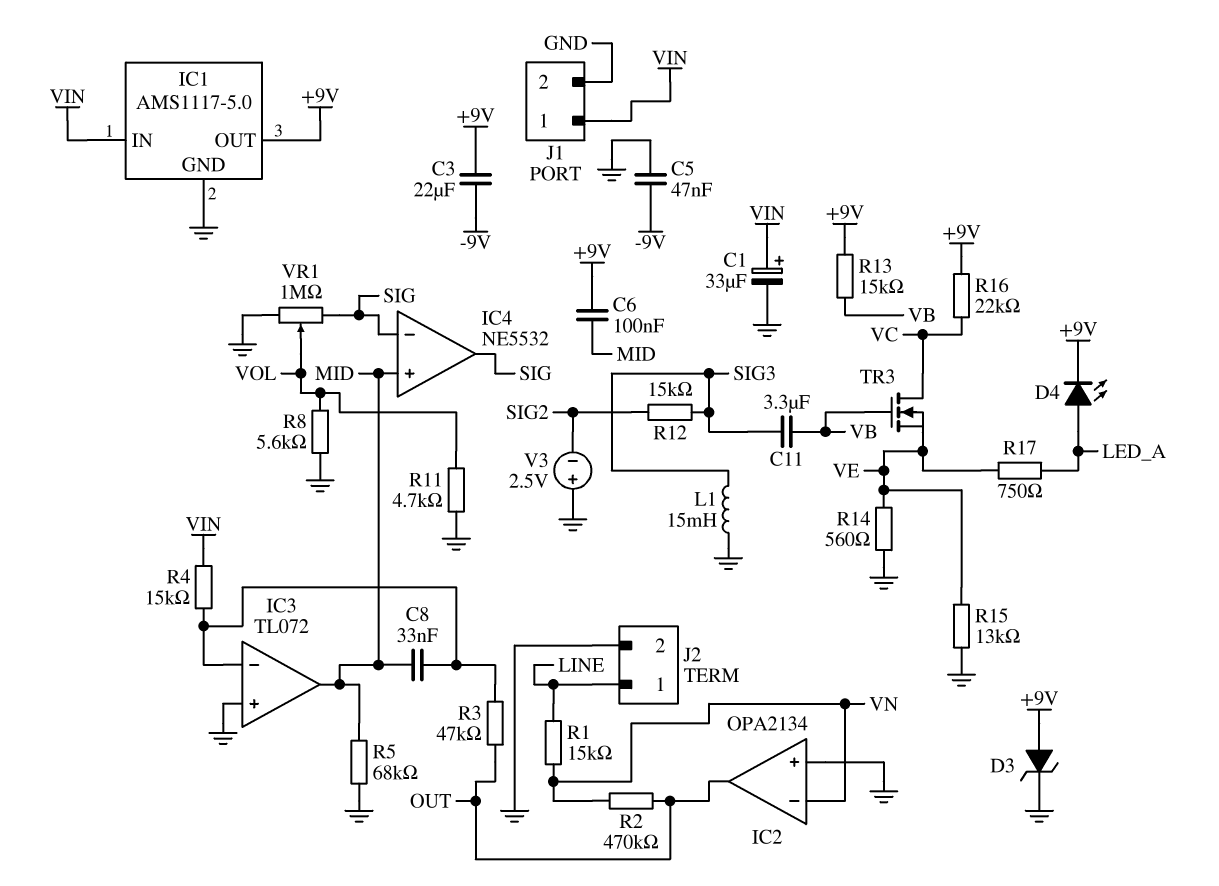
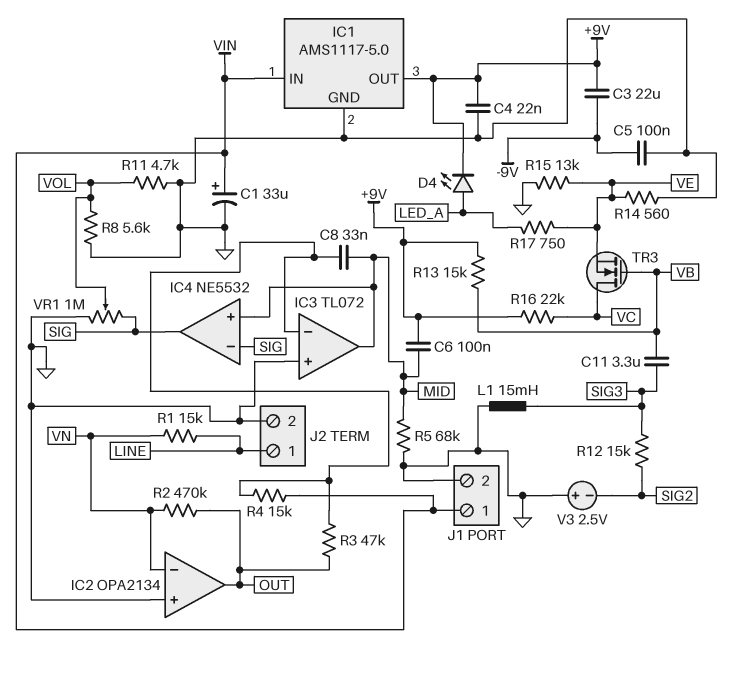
C4: none -> 22nF (+9V, GND)
C5: 47nF (-9V, GND) -> 100nF (-9V, GND)
D3: zener (A +9V, K GND) -> none

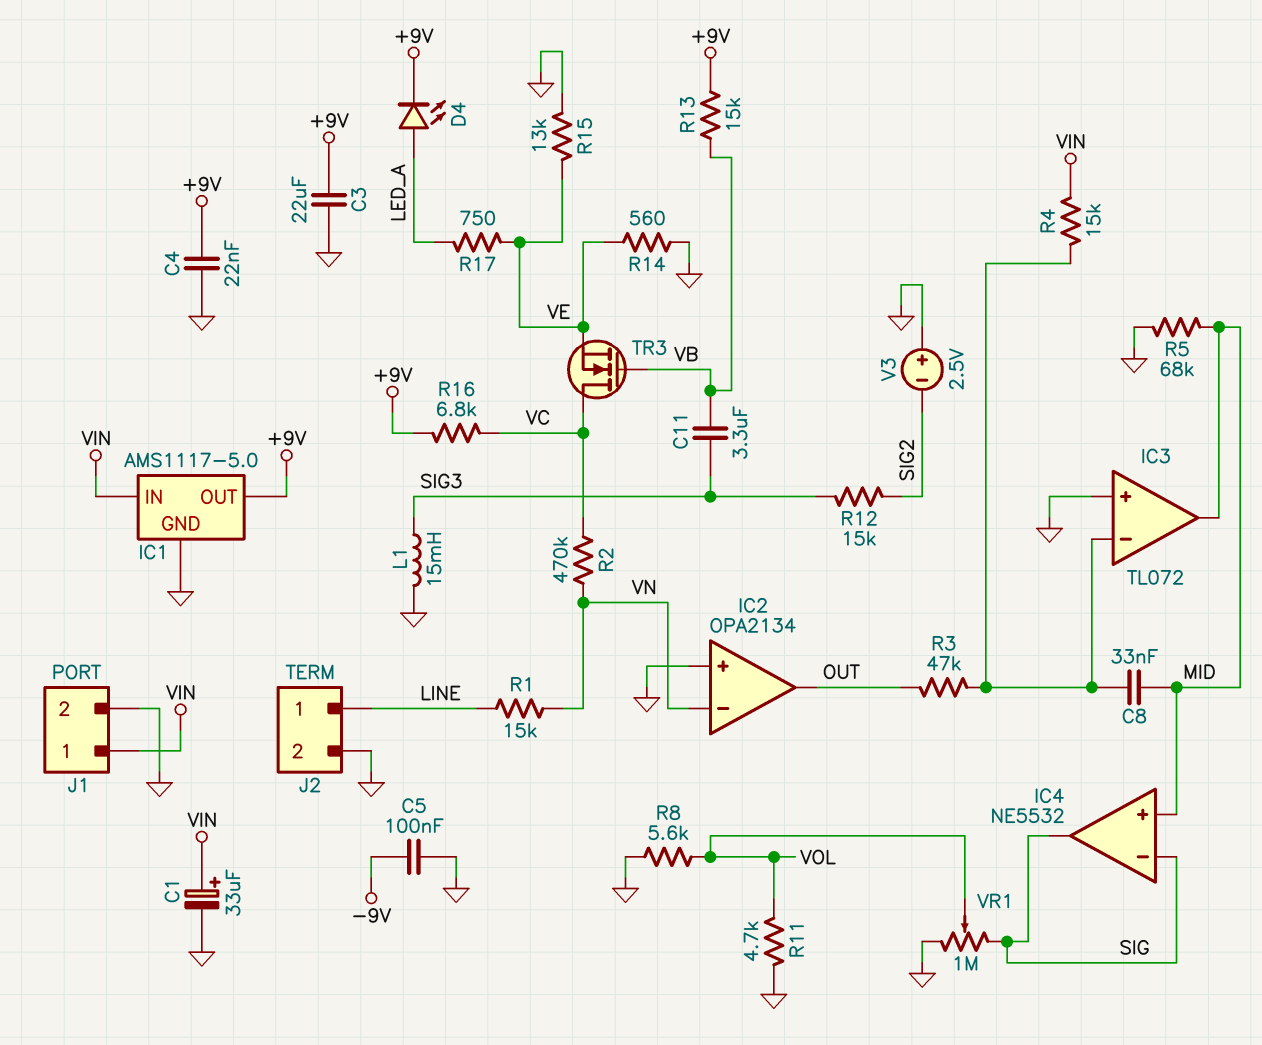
C3: 22uF (+9V, -9V) -> 22uF (+9V, GND)
C6: 100nF (+9V, MID) -> none
R2: 470k (OUT, VN) -> 470k (VC, VN)
R16: 22k (+9V, VC) -> 6.8k (+9V, VC)

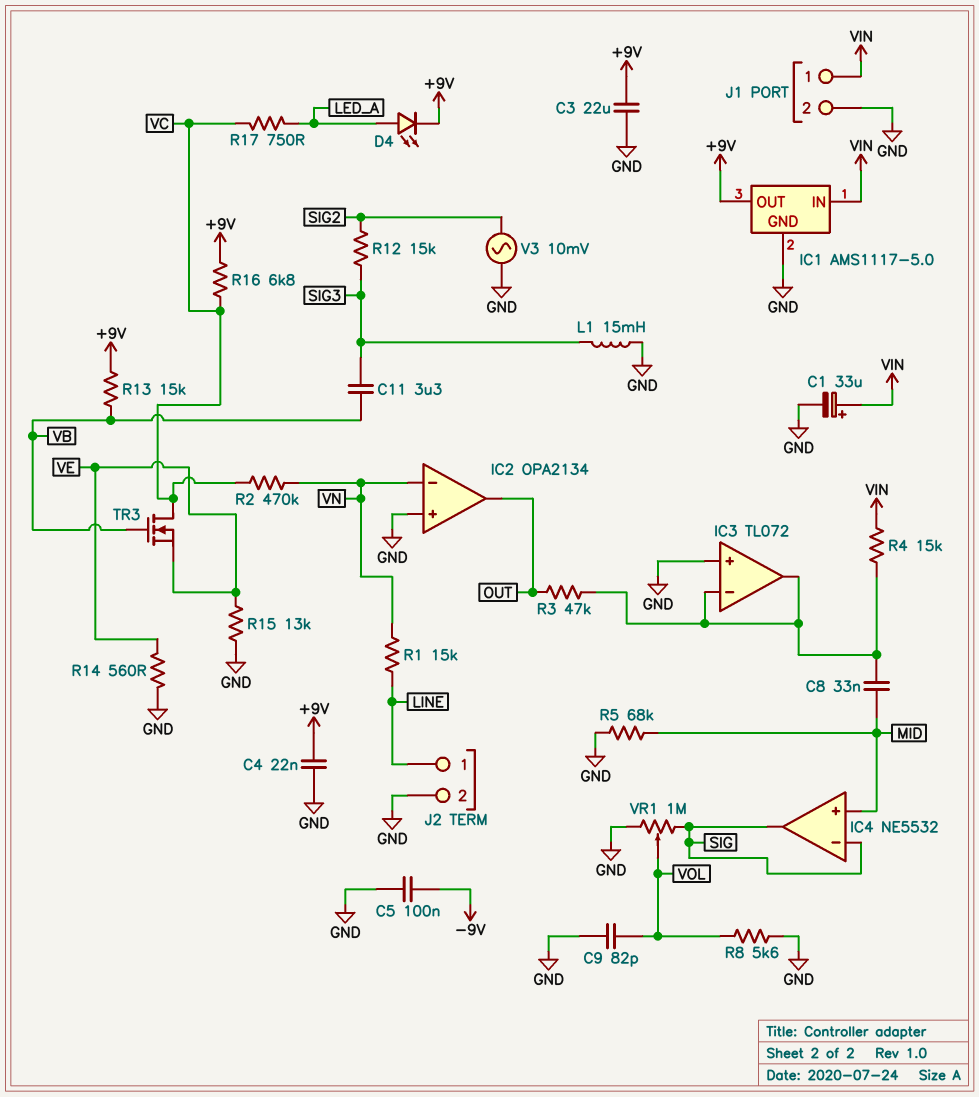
C9: none -> 82pF (GND, VOL)
IC3 pin out: MID -> IC3/in-
R11: 4.7k (GND, VOL) -> none
R17: 750 (LED_A, VE) -> 750 (LED_A, VC)
V3: 2.5V (plus GND, minus SIG2) -> AC 10mV (GND, SIG2)

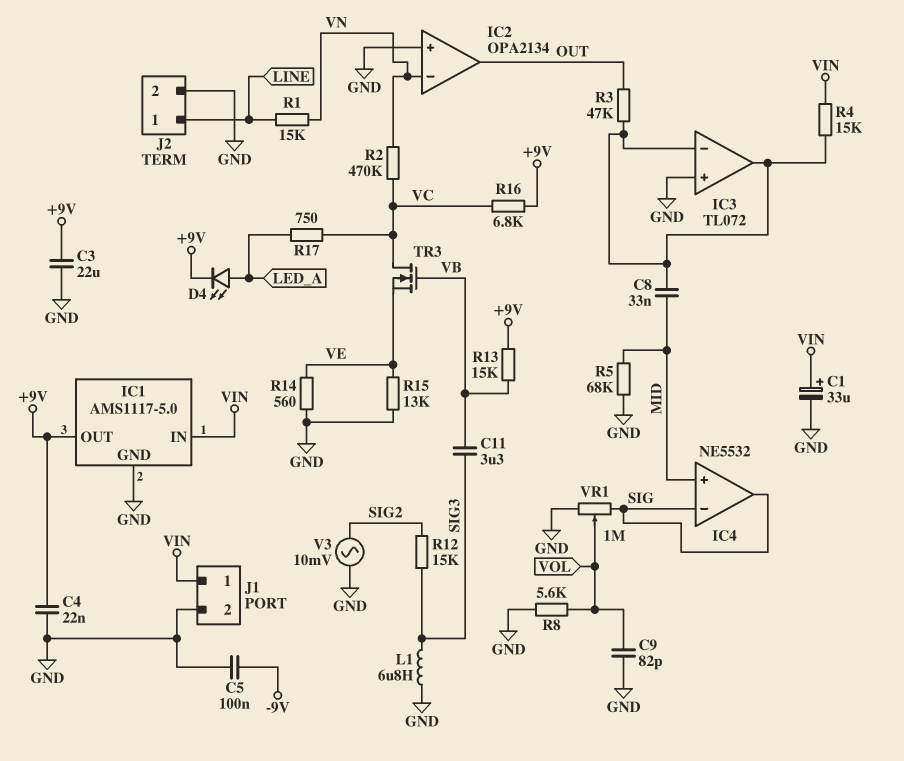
L1: 15mH (GND, SIG3) -> 6.8uH (GND, SIG3)

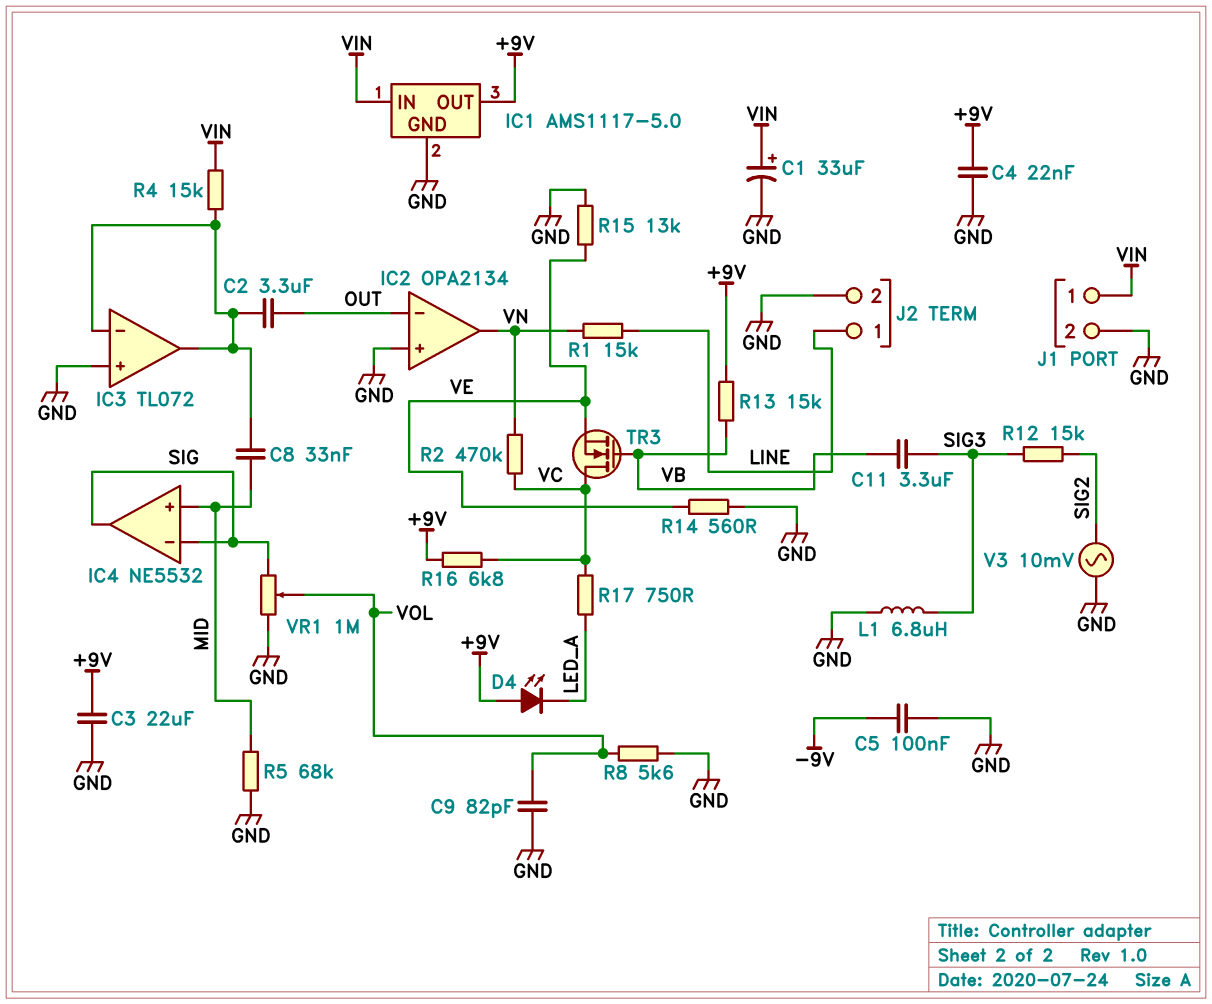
C2: none -> 3.3uF (IC3/in-, OUT)
D4: LED (A LED_A, K +9V) -> LED (A +9V, K LED_A)
IC2 pin in-: VN -> OUT
IC2 pin out: OUT -> VN
R3: 47k (IC3/in-, OUT) -> none

